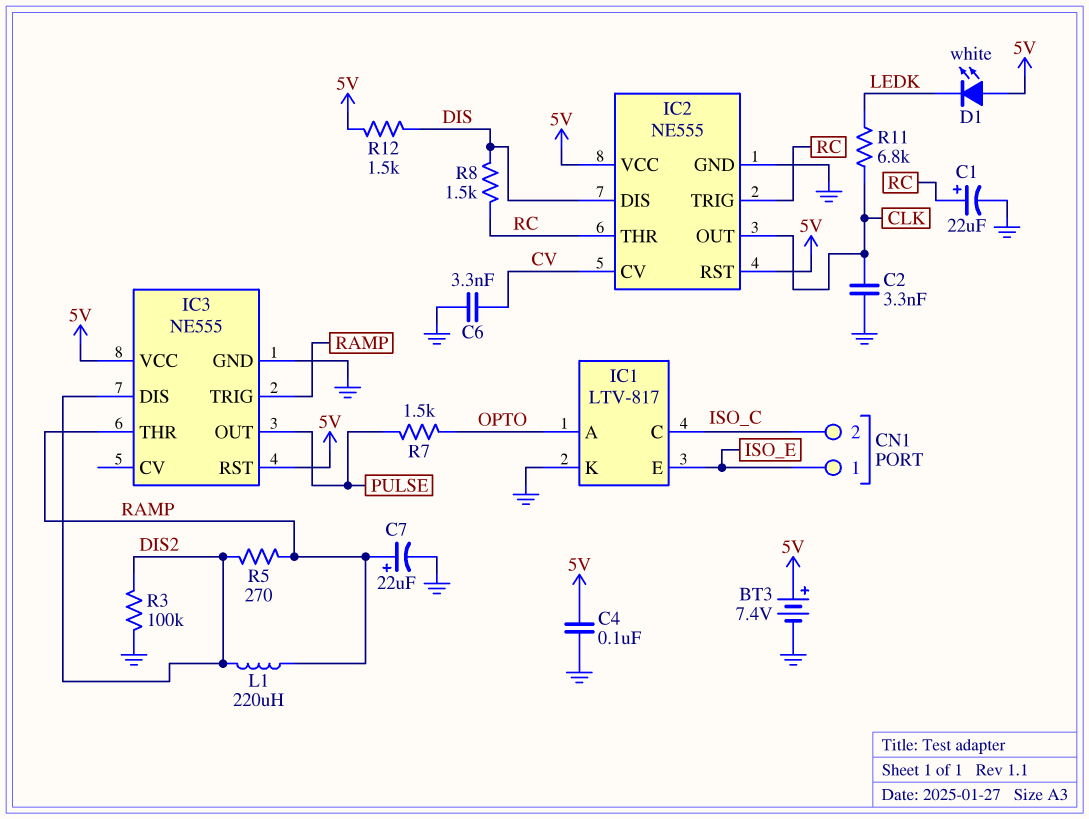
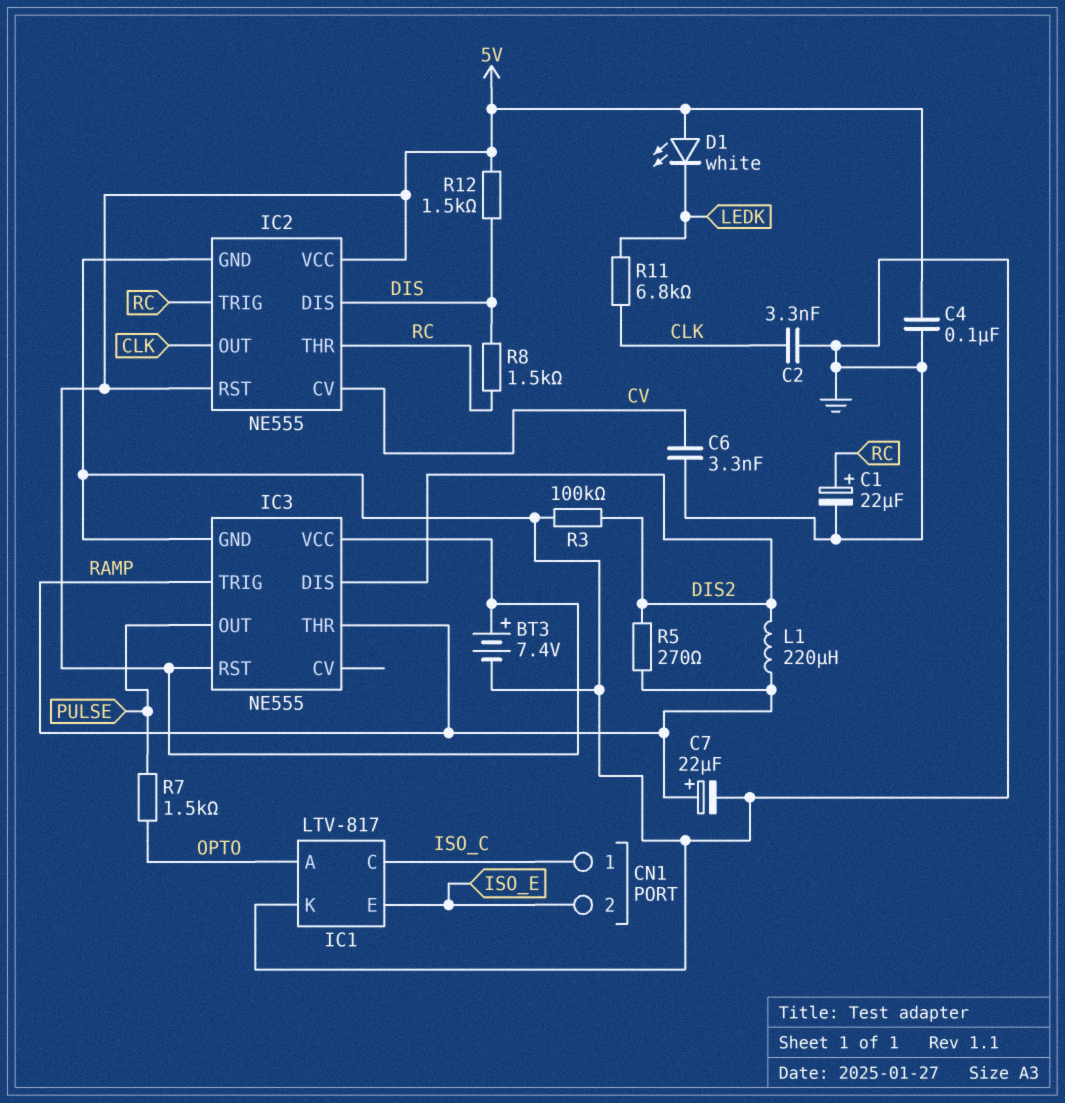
CN1 pin 1: ISO_E -> ISO_C
CN1 pin 2: ISO_C -> ISO_E

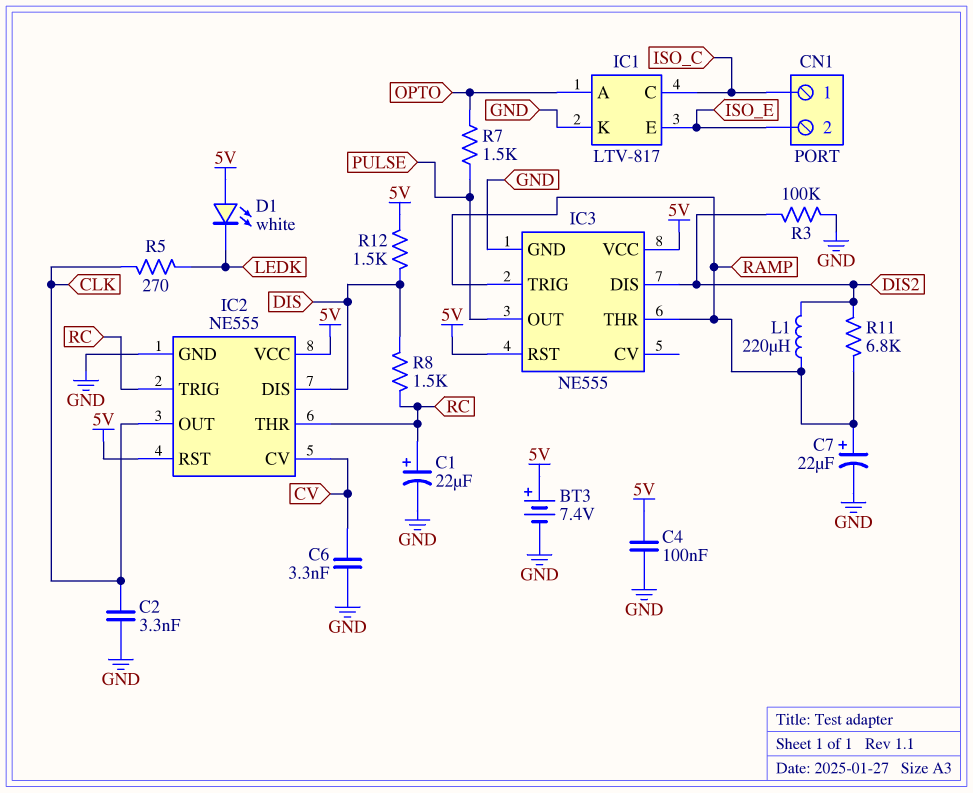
R5: 270 (DIS2, RAMP) -> 270 (CLK, LEDK)
R11: 6.8k (CLK, LEDK) -> 6.8k (DIS2, RAMP)

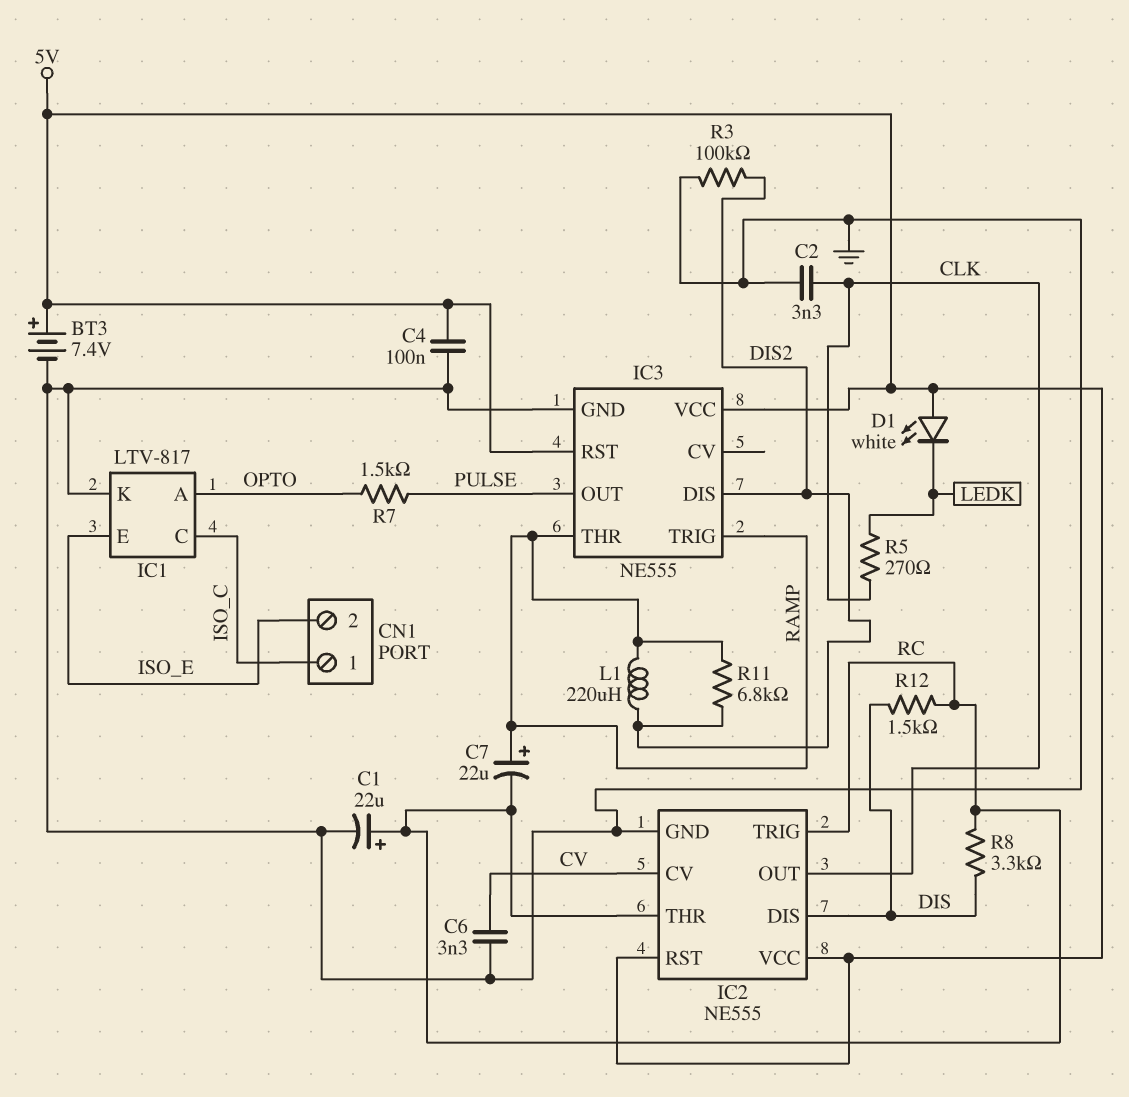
C7: 22uF (plus RAMP, minus GND) -> 22uF (plus RAMP, minus RC)
R8: 1.5k (DIS, RC) -> 3.3k (DIS, RC)
R12: 1.5k (5V, DIS) -> 1.5k (DIS, RC)

